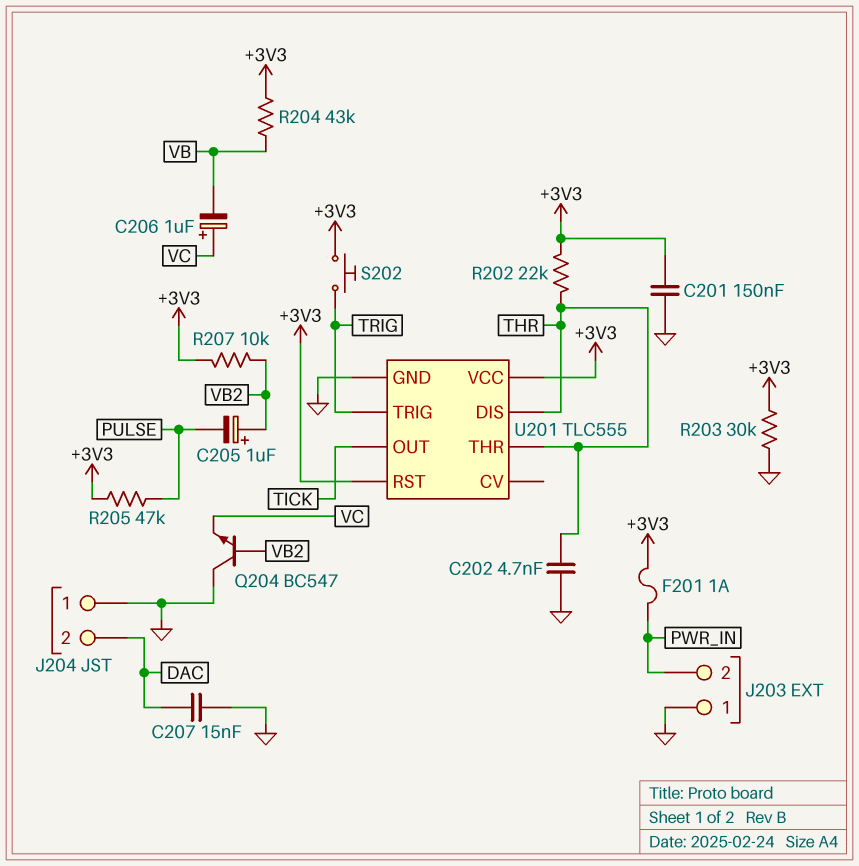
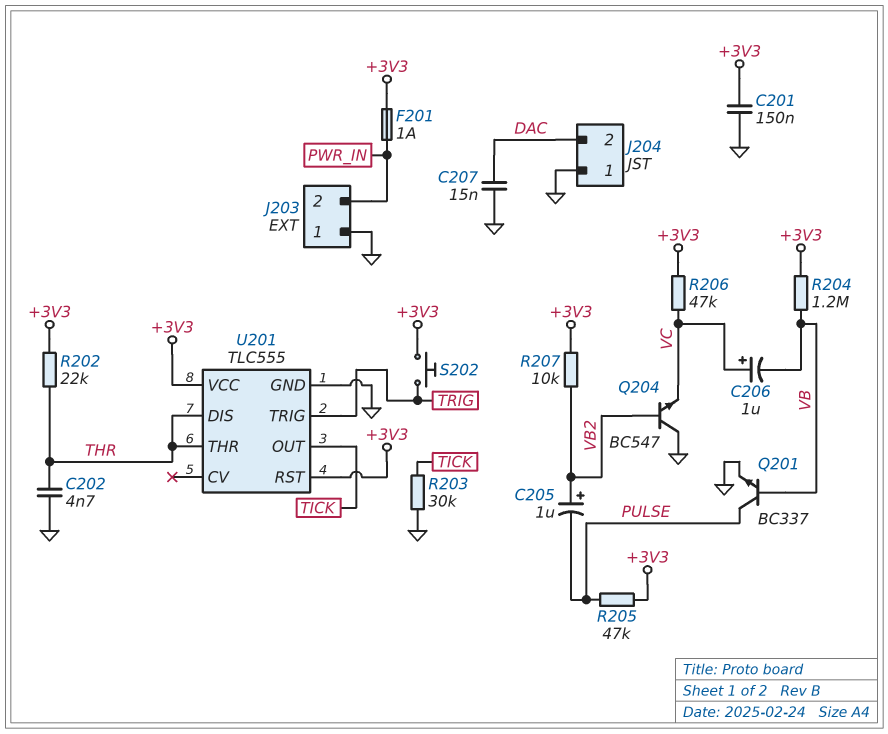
Q201: none -> NPN BC337 (B VB, C PULSE, E GND)
R203: 30k (+3V3, GND) -> 30k (GND, TICK)
R204: 43k (+3V3, VB) -> 1.2M (+3V3, VB)
R206: none -> 47k (+3V3, VC)

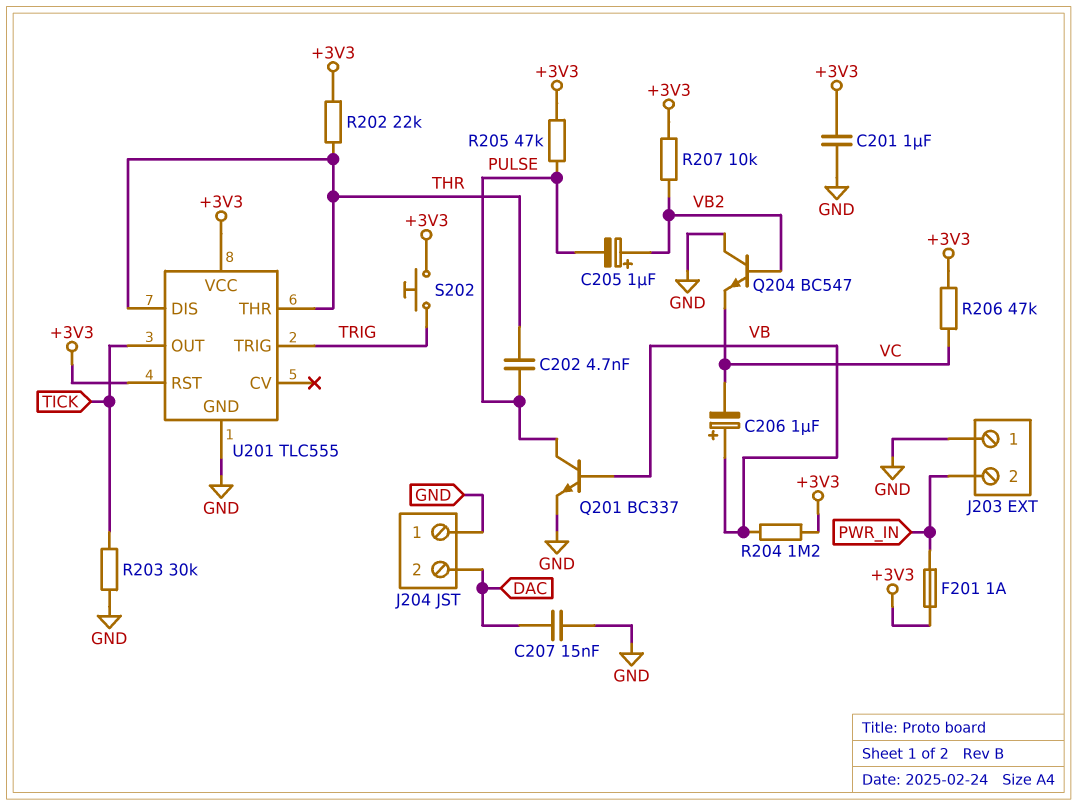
C201: 150nF (+3V3, GND) -> 1uF (+3V3, GND)
C202: 4.7nF (GND, THR) -> 4.7nF (PULSE, THR)
C206: 1uF (plus VC, minus VB) -> 1uF (plus VB, minus VC)

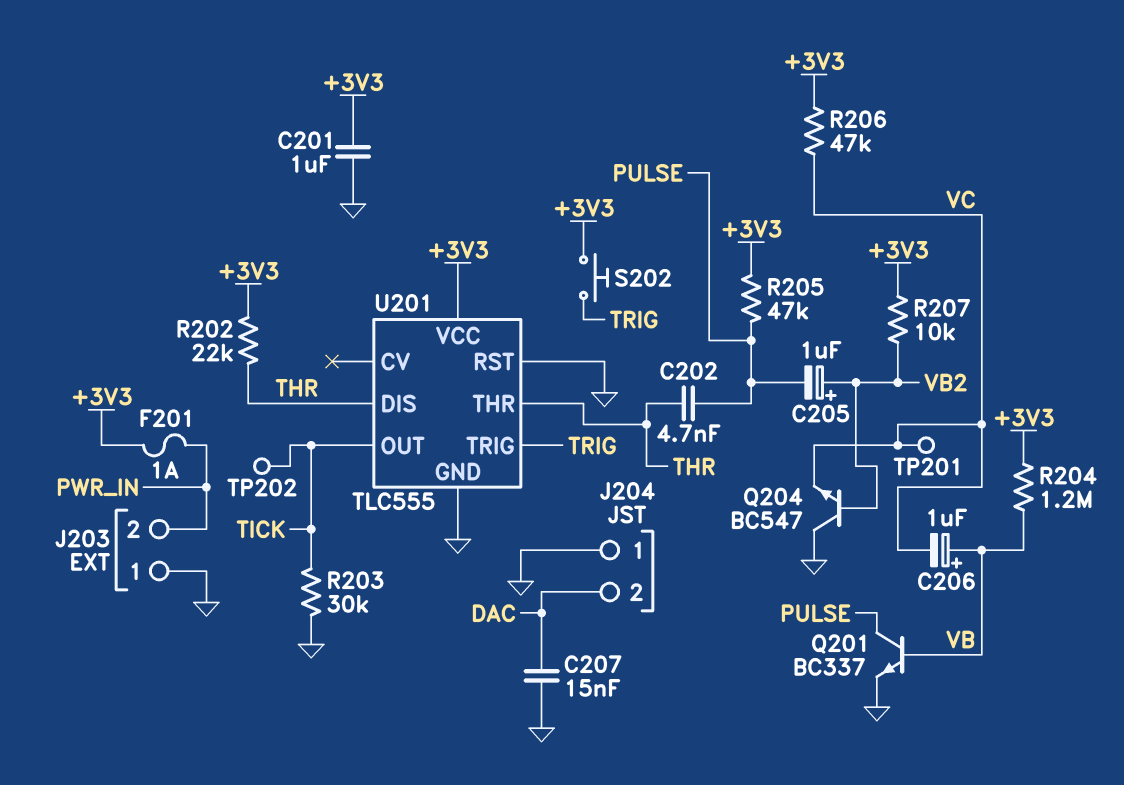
TP201: none -> test point (VC)
TP202: none -> test point (TICK)
U201 pin RST: +3V3 -> GND

